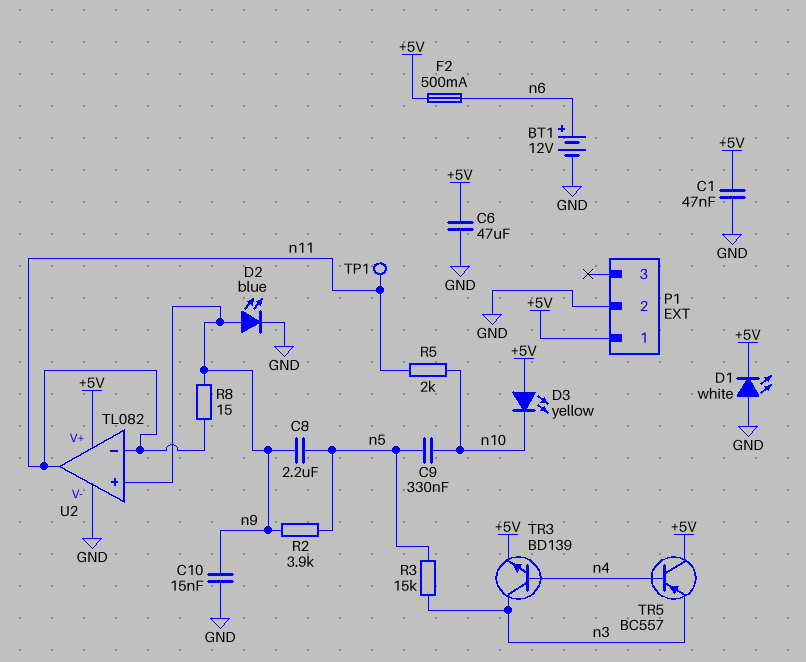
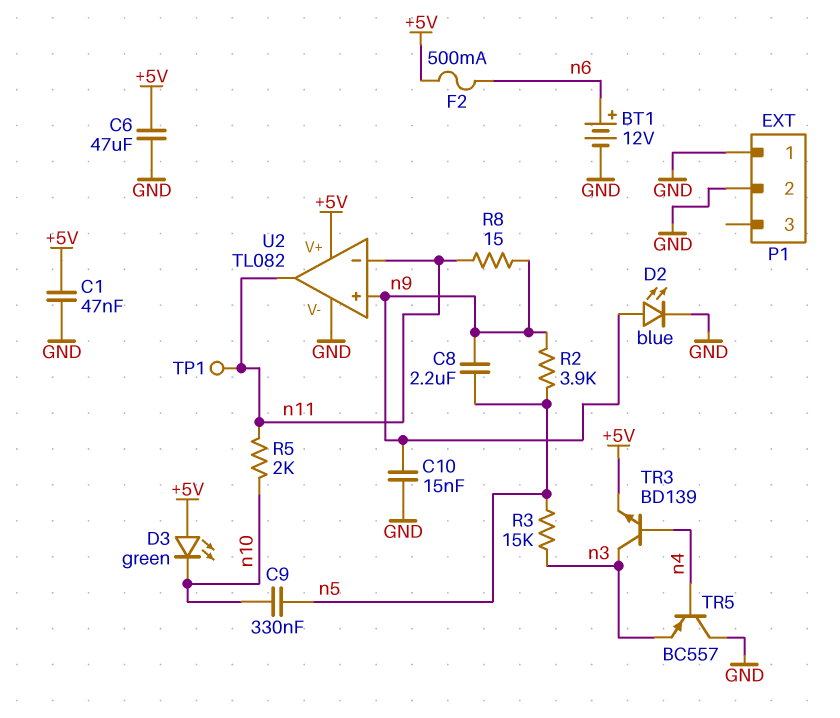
D1: LED white (A GND, K +5V) -> none
D3: LED yellow (A +5V, K n10) -> LED green (A +5V, K n10)
P1 pin 1: +5V -> GND
TR5: PNP BC557 (B n4, C +5V, E n3) -> PNP BC557 (B n4, C GND, E n3)

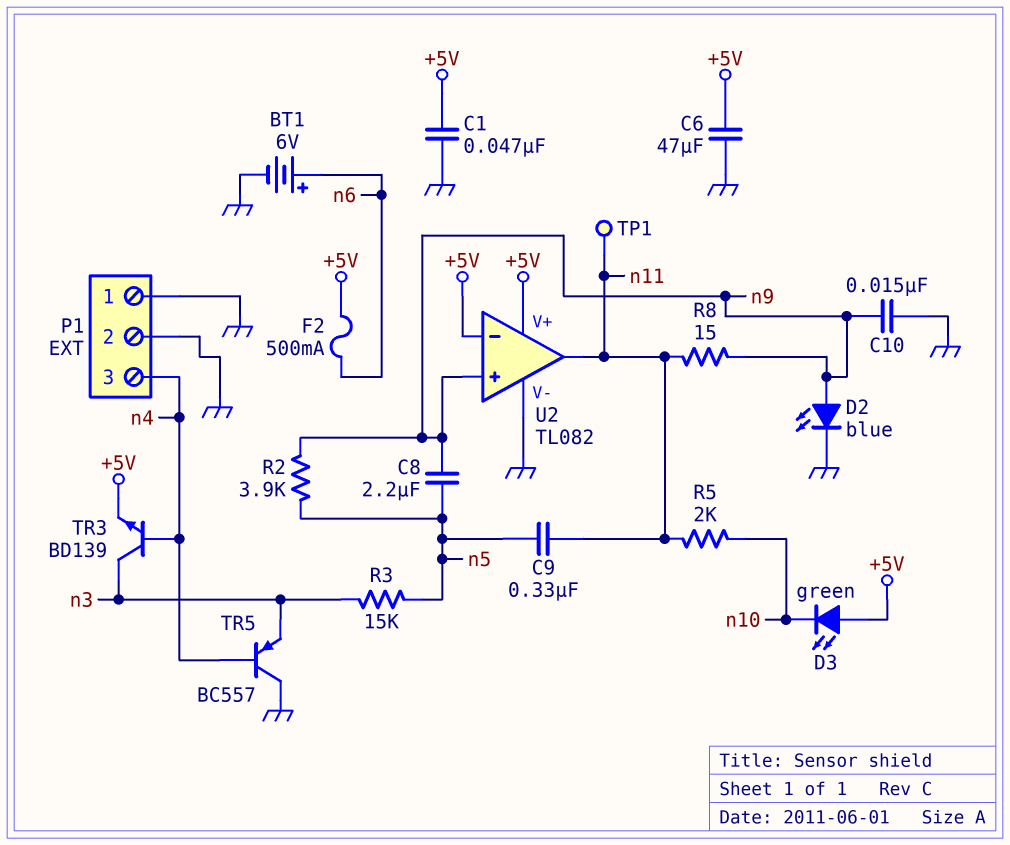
BT1: 12V (plus n6, minus GND) -> 6V (plus n6, minus GND)
C9: 330nF (n5, n10) -> 330nF (n5, n11)
P1 pin 3: none -> n4
U2 pin in-: n11 -> +5V

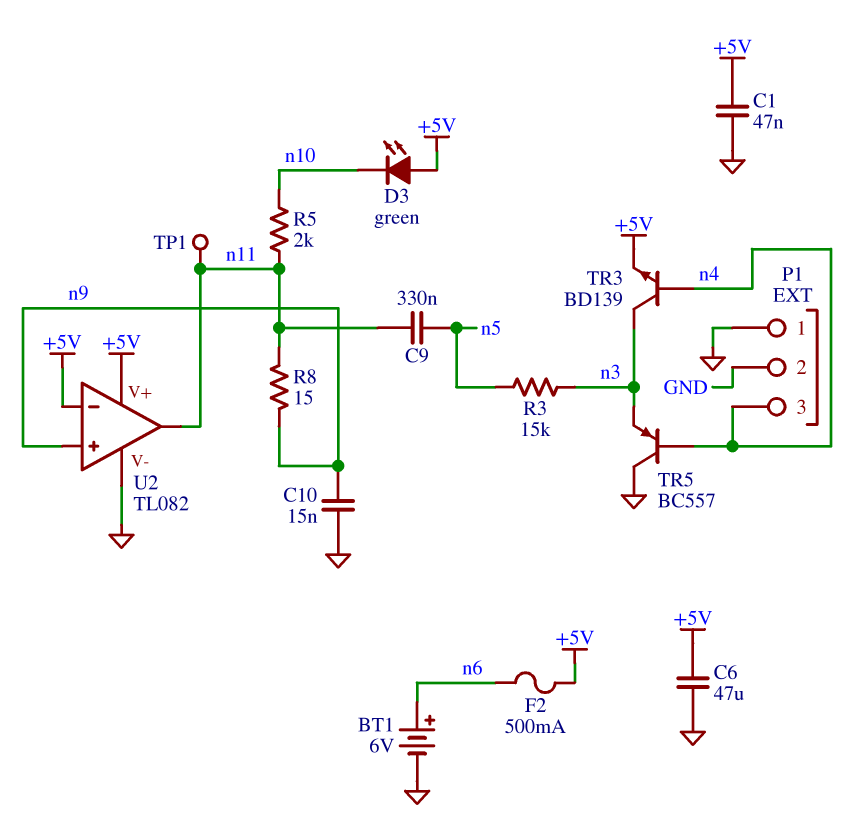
C8: 2.2uF (n5, n9) -> none
D2: LED blue (A n9, K GND) -> none
R2: 3.9k (n5, n9) -> none

